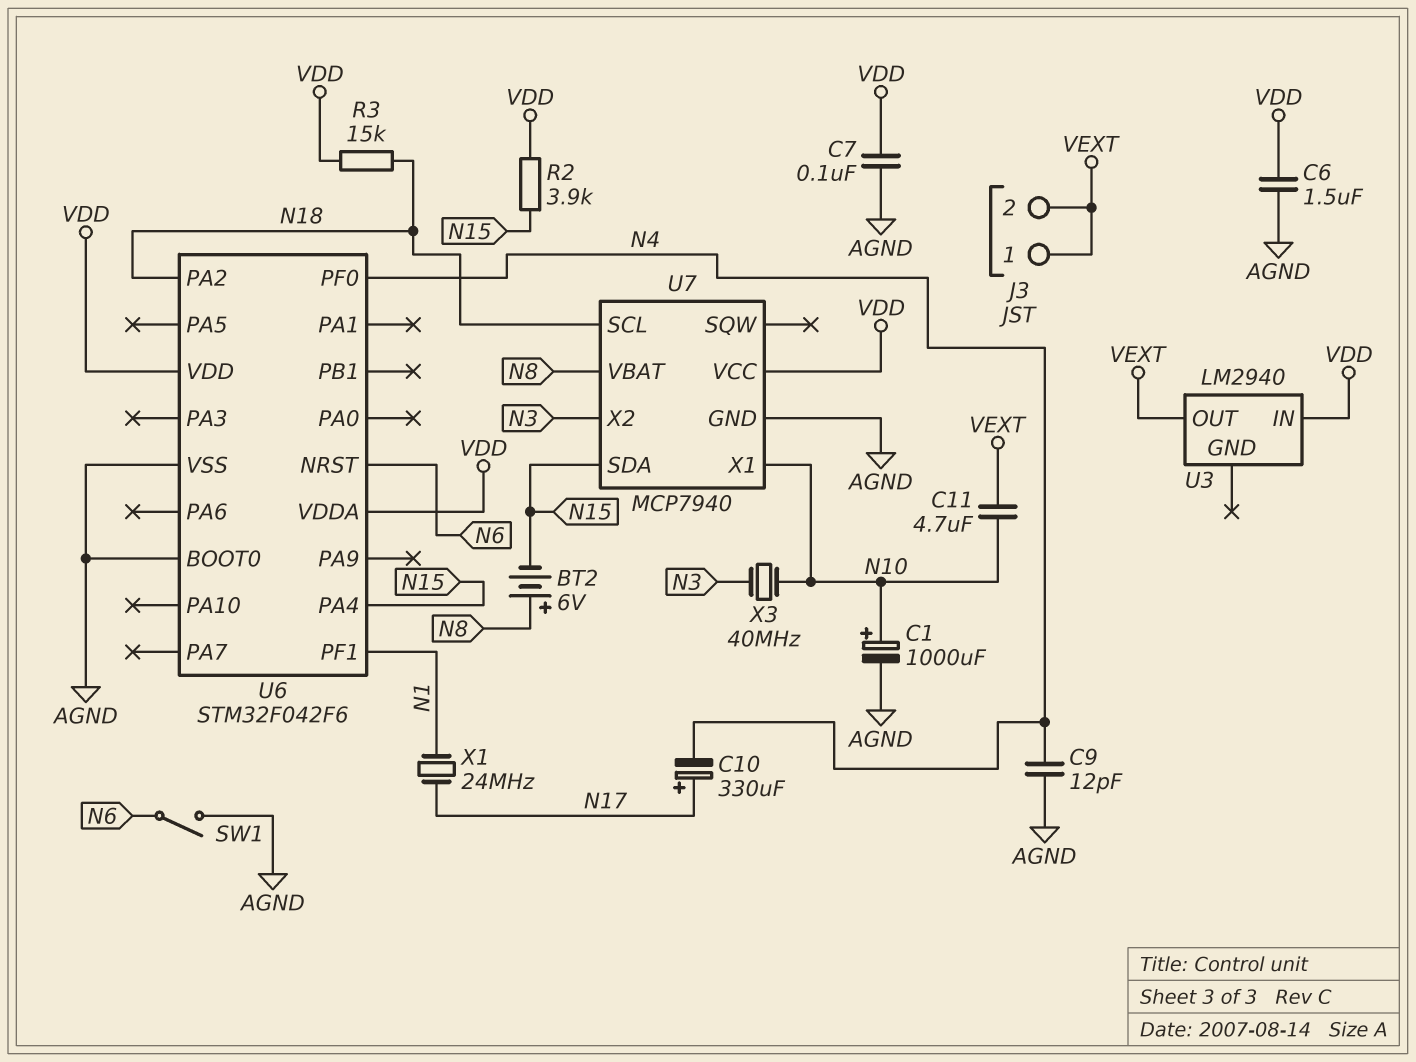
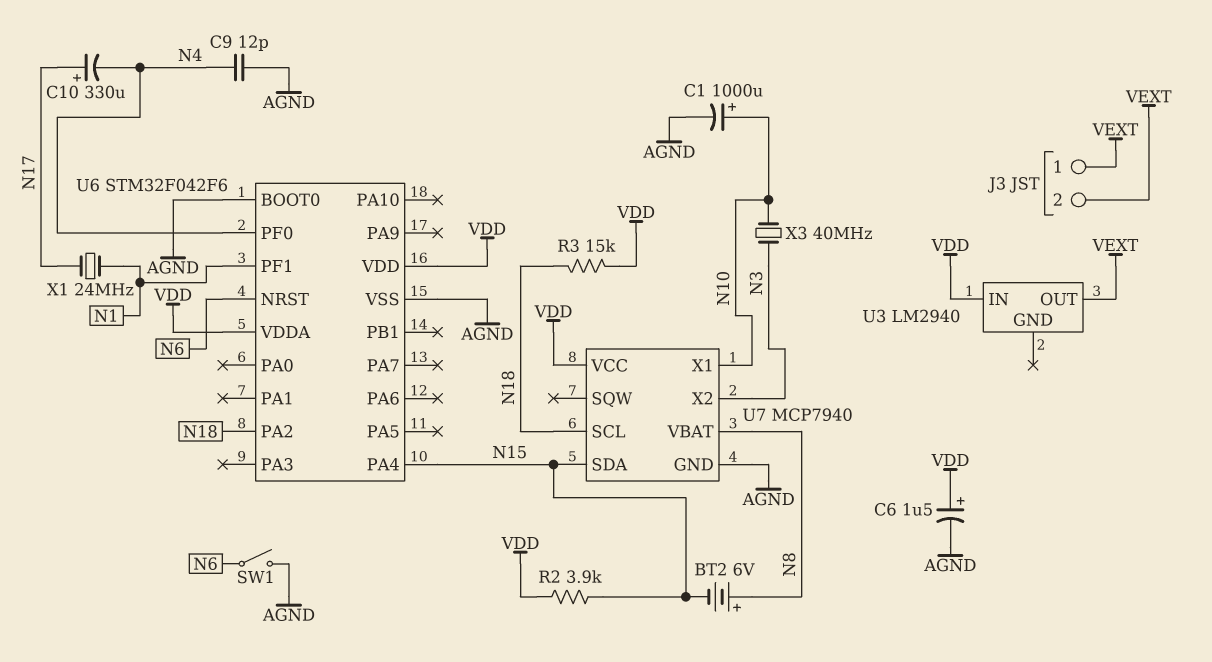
C6: 1.5uF (AGND, VDD) -> 1.5uF (plus VDD, minus AGND)
C7: 100nF (AGND, VDD) -> none
C11: 4.7uF (N10, VEXT) -> none

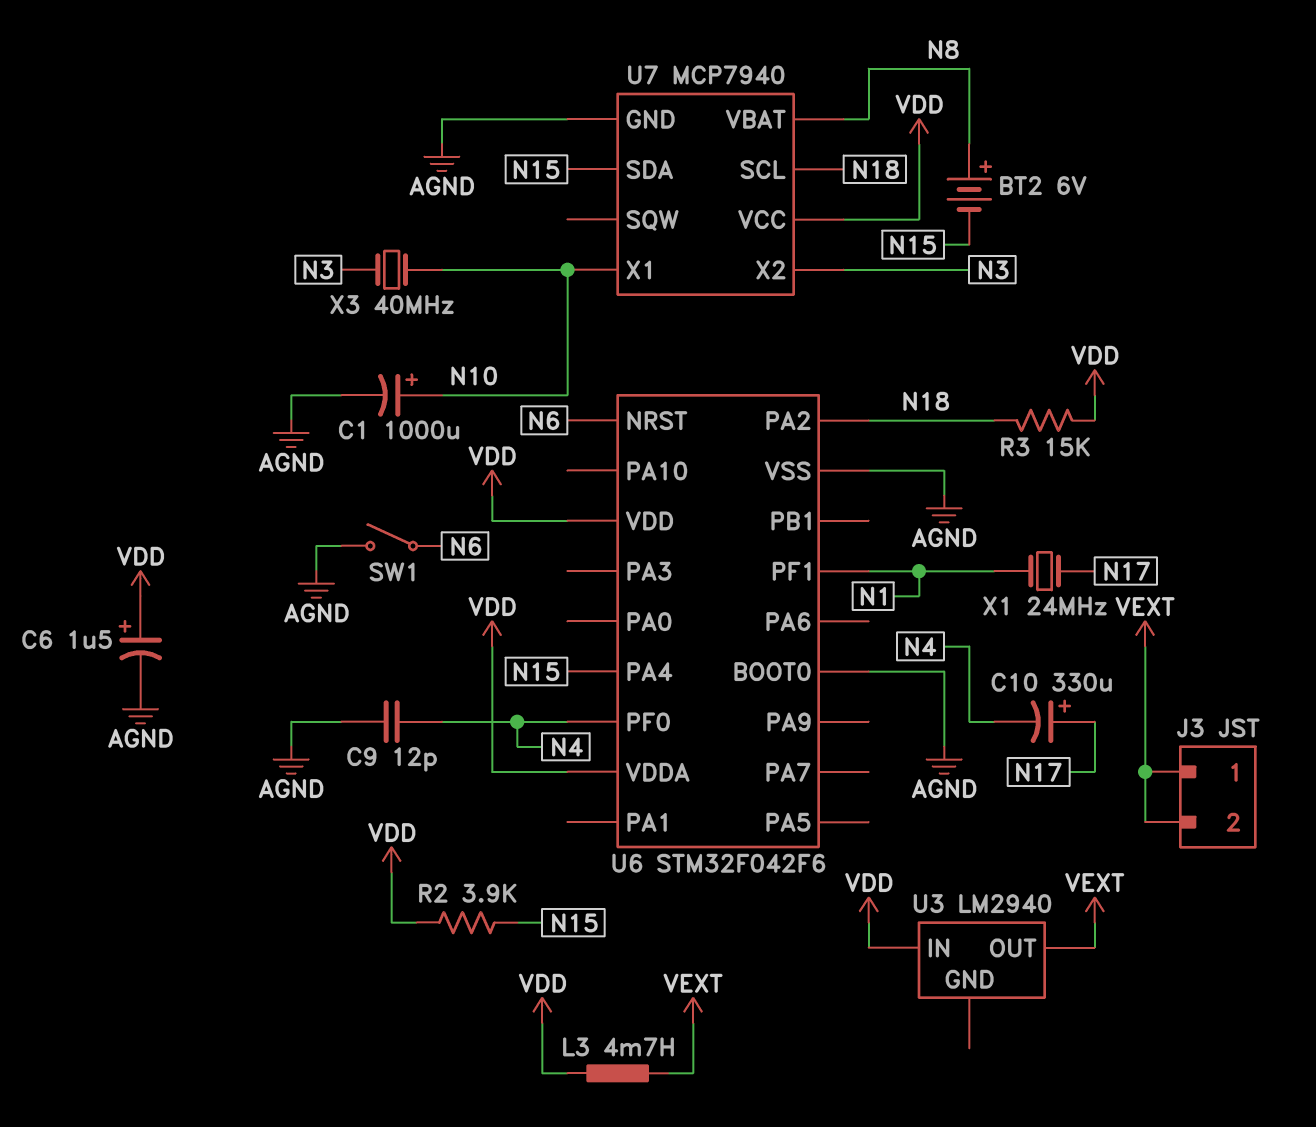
L3: none -> 4.7mH (VDD, VEXT)

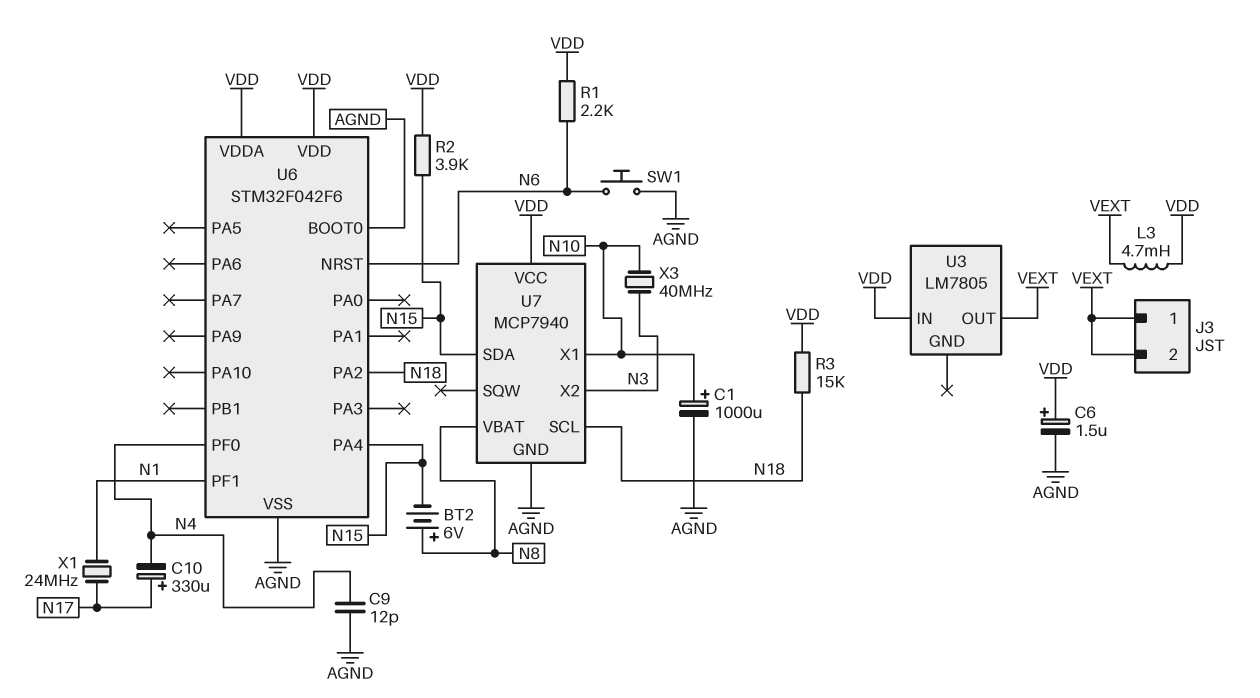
R1: none -> 2.2k (N6, VDD)
SW1: switch (AGND, N6) -> button (AGND, N6)
U3: LM2940 -> LM7805

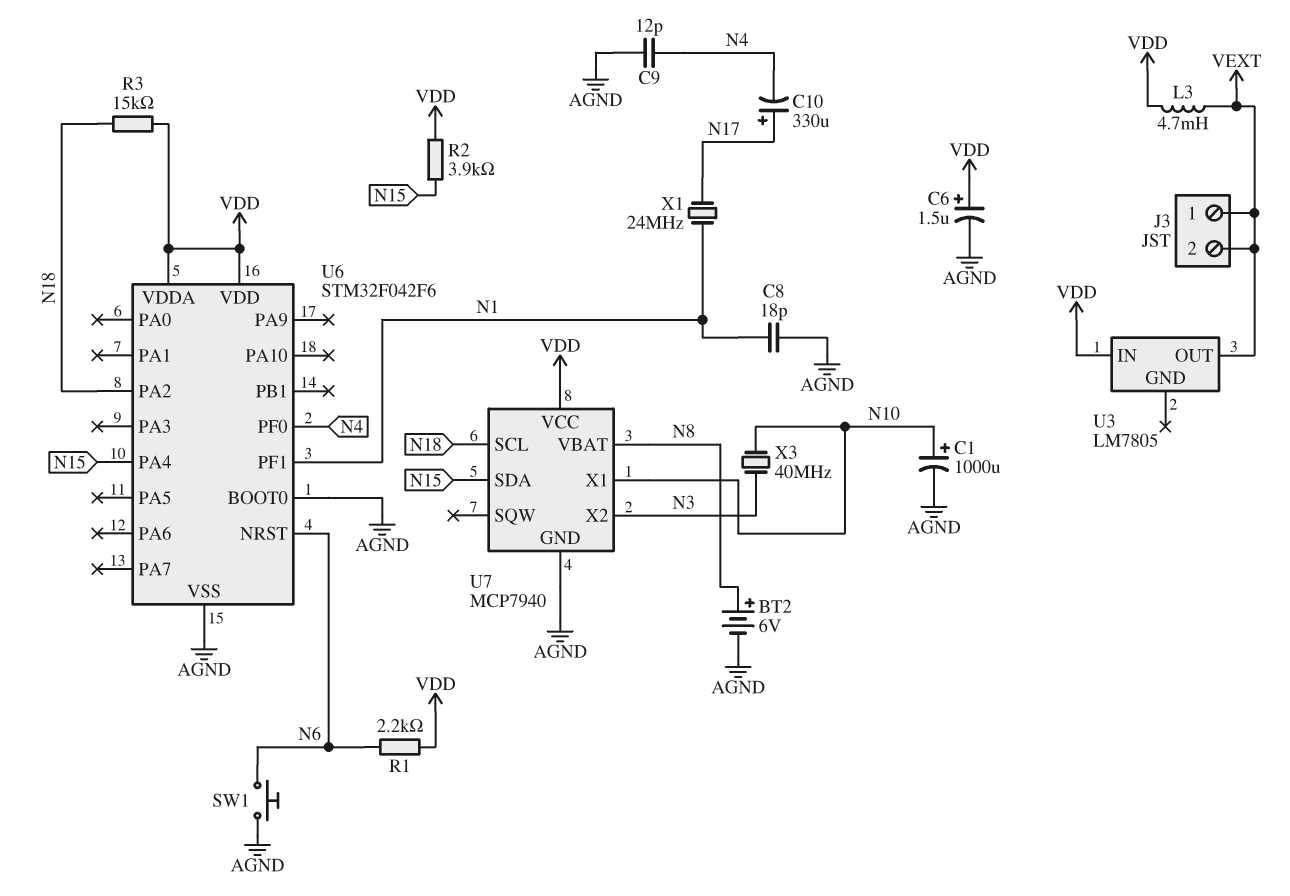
BT2: 6V (plus N8, minus N15) -> 6V (plus N8, minus AGND)
C8: none -> 18pF (AGND, N1)

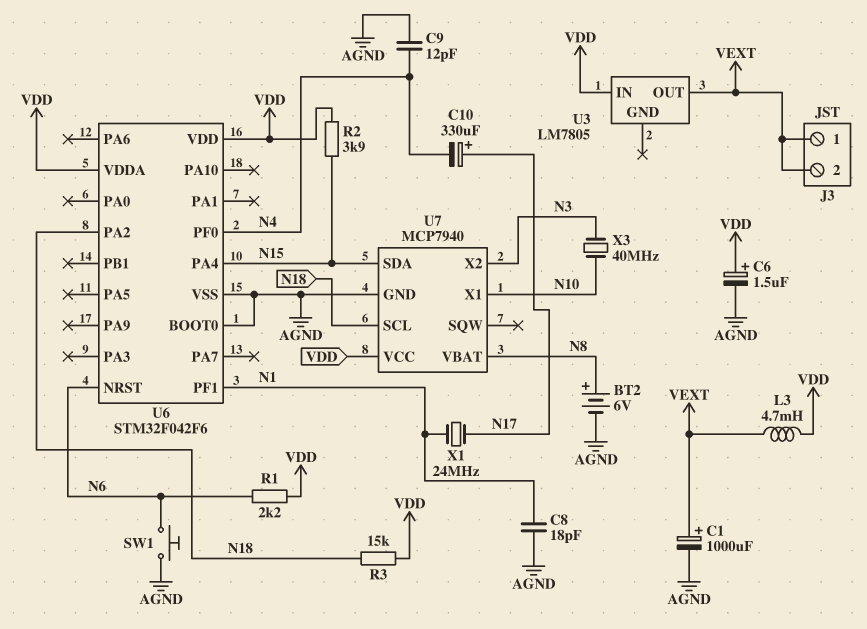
C1: 1000uF (plus N10, minus AGND) -> 1000uF (plus VEXT, minus AGND)

